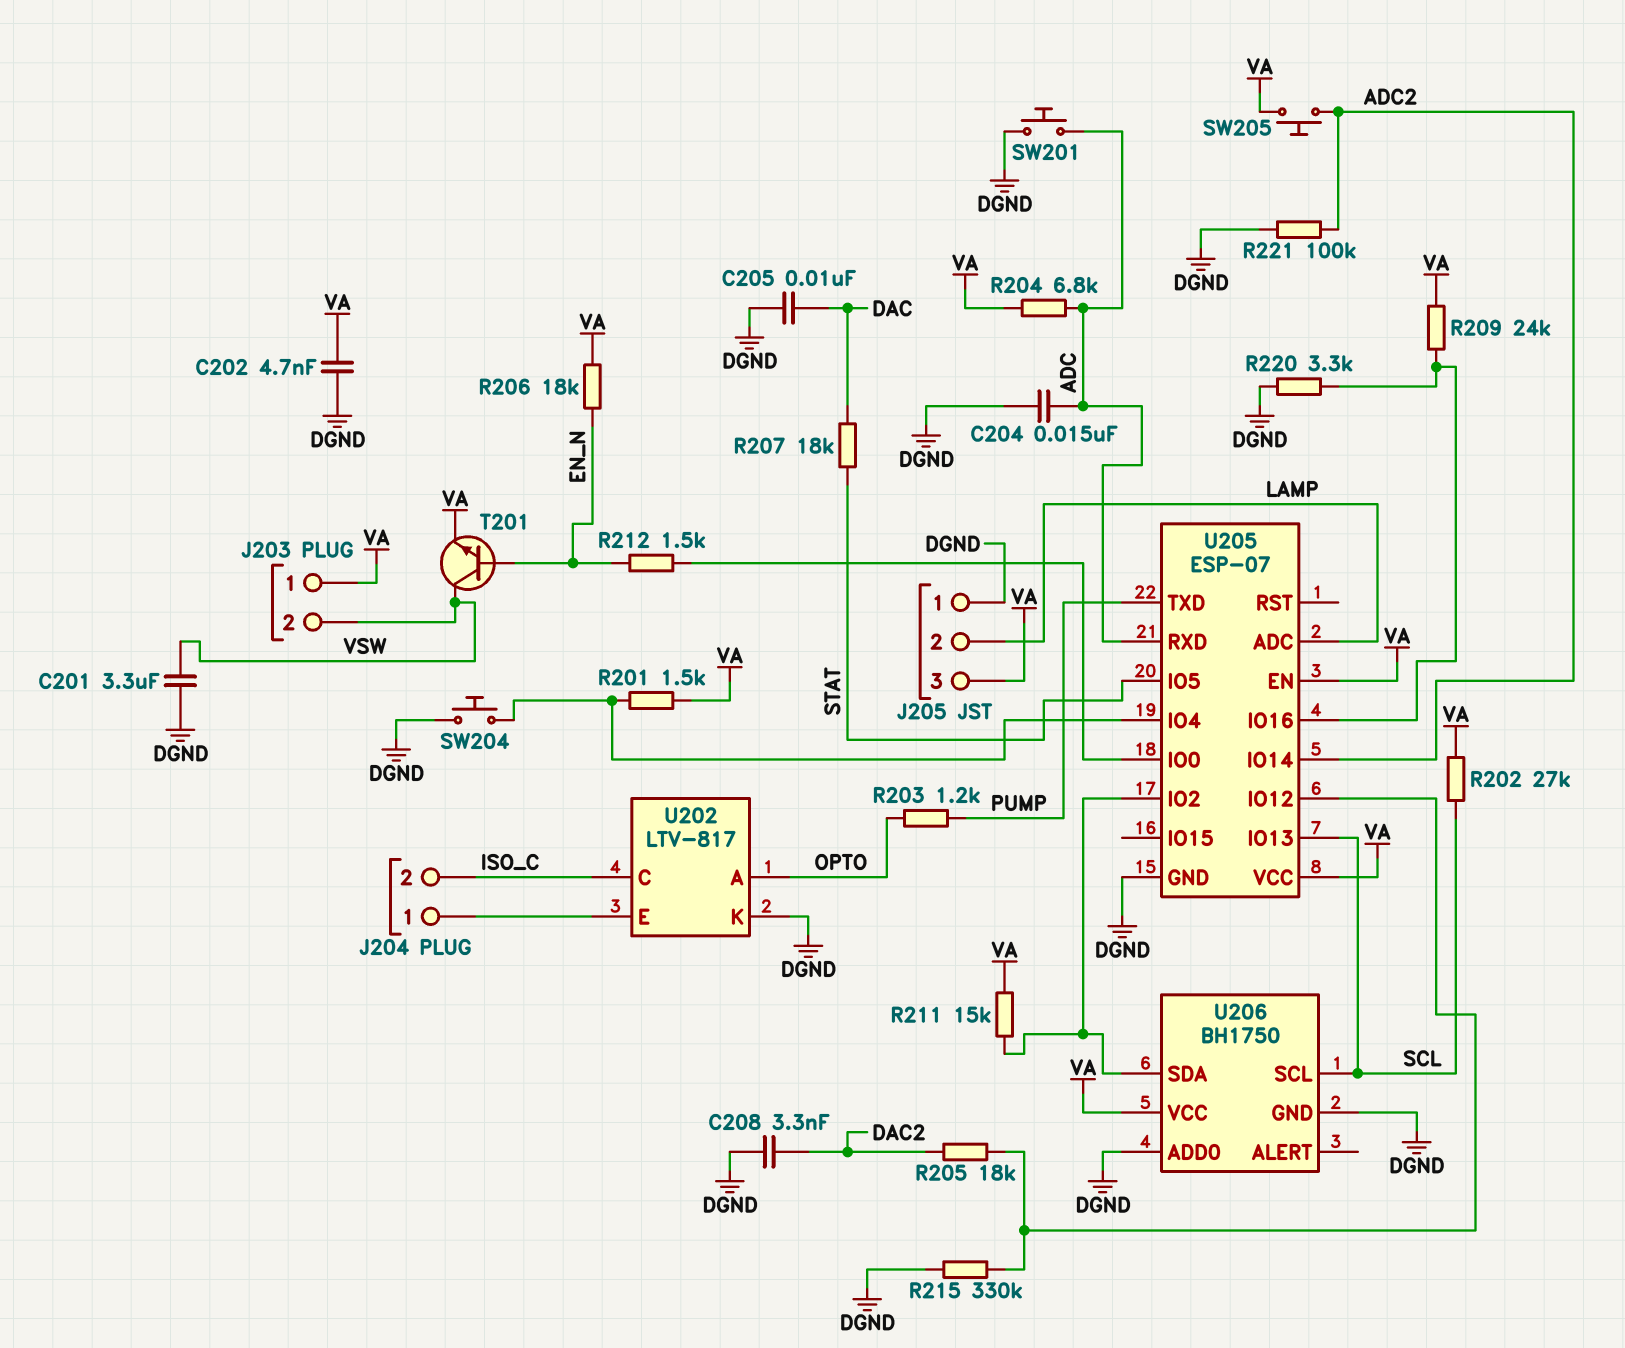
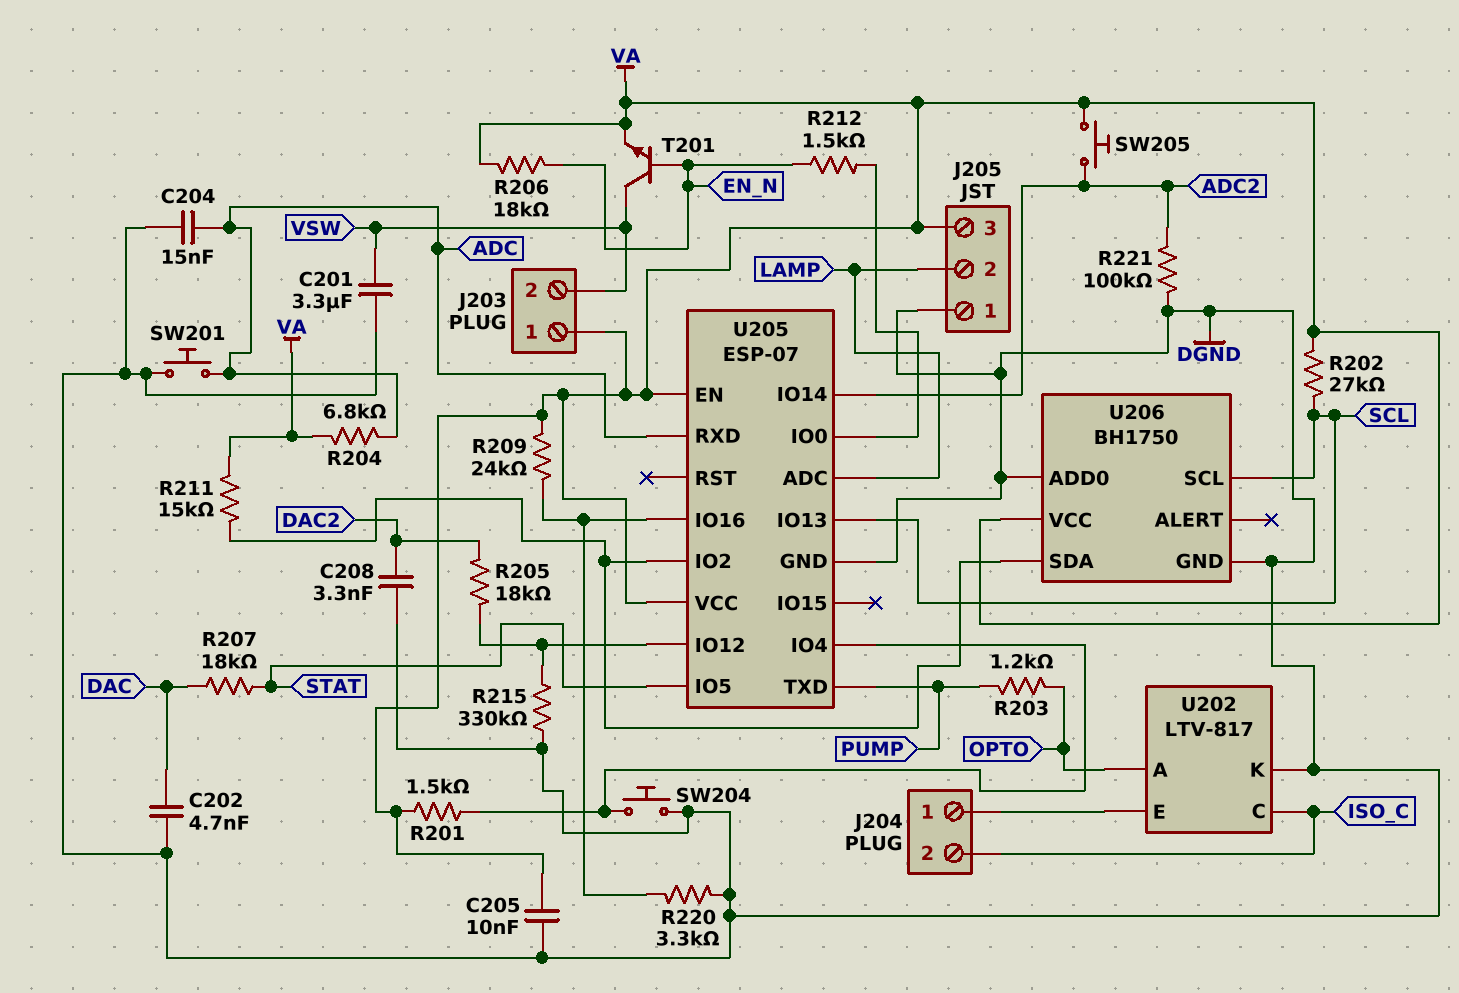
C202: 4.7nF (DGND, VA) -> 4.7nF (DAC, DGND)
C205: 10nF (DAC, DGND) -> 10nF (DGND, VA)

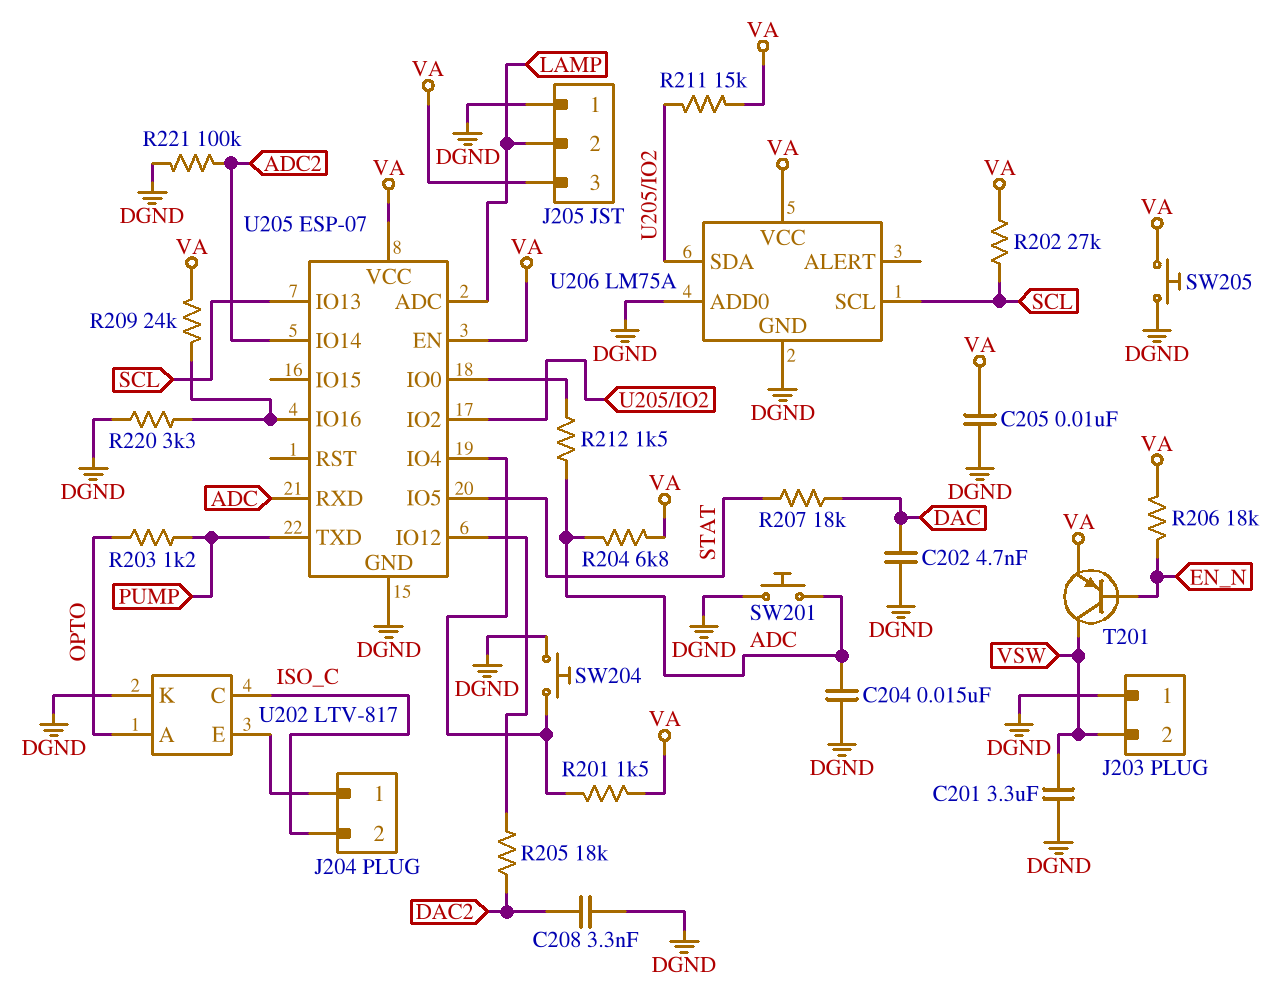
J203 pin 1: VA -> DGND
R212: 1.5k (EN_N, U205/IO0) -> 1.5k (ADC, U205/IO0)
R215: 330k (DGND, U205/IO12) -> none
SW205: button (ADC2, VA) -> button (DGND, VA)
T201: NPN (B EN_N, C VSW, E VA) -> PNP (B EN_N, C VSW, E VA)
U206: BH1750 -> LM75A

